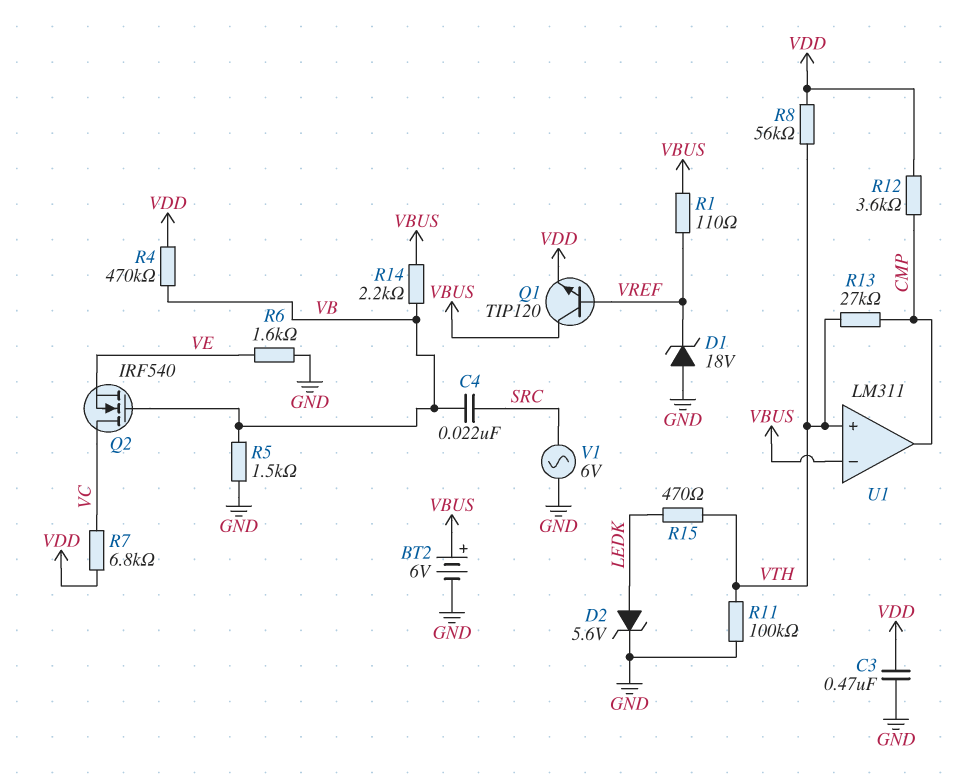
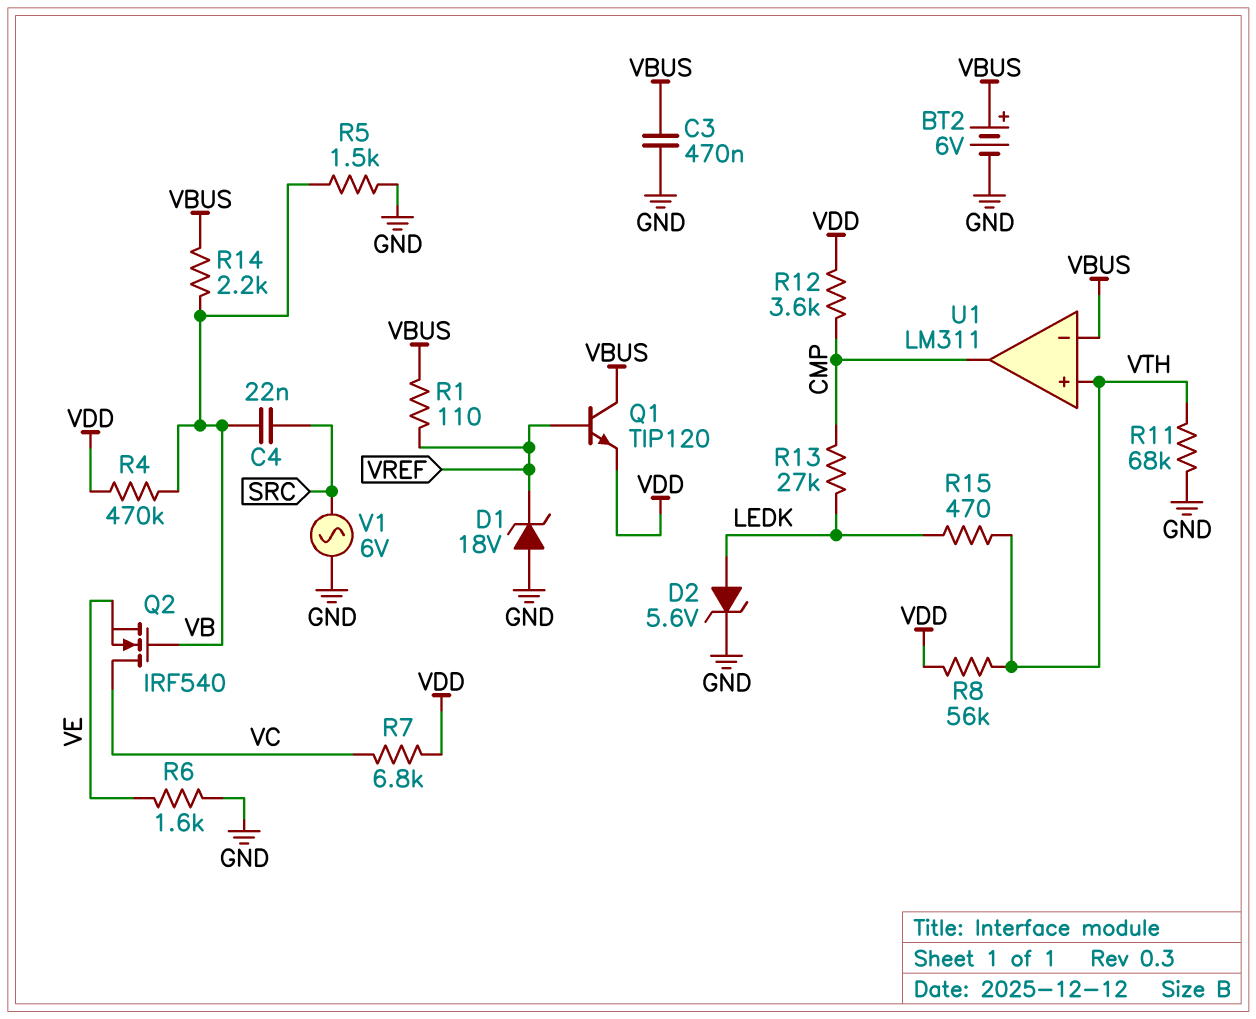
C3: 470nF (GND, VDD) -> 470nF (GND, VBUS)
R11: 100k (GND, VTH) -> 68k (GND, VTH)
R13: 27k (CMP, VTH) -> 27k (CMP, LEDK)

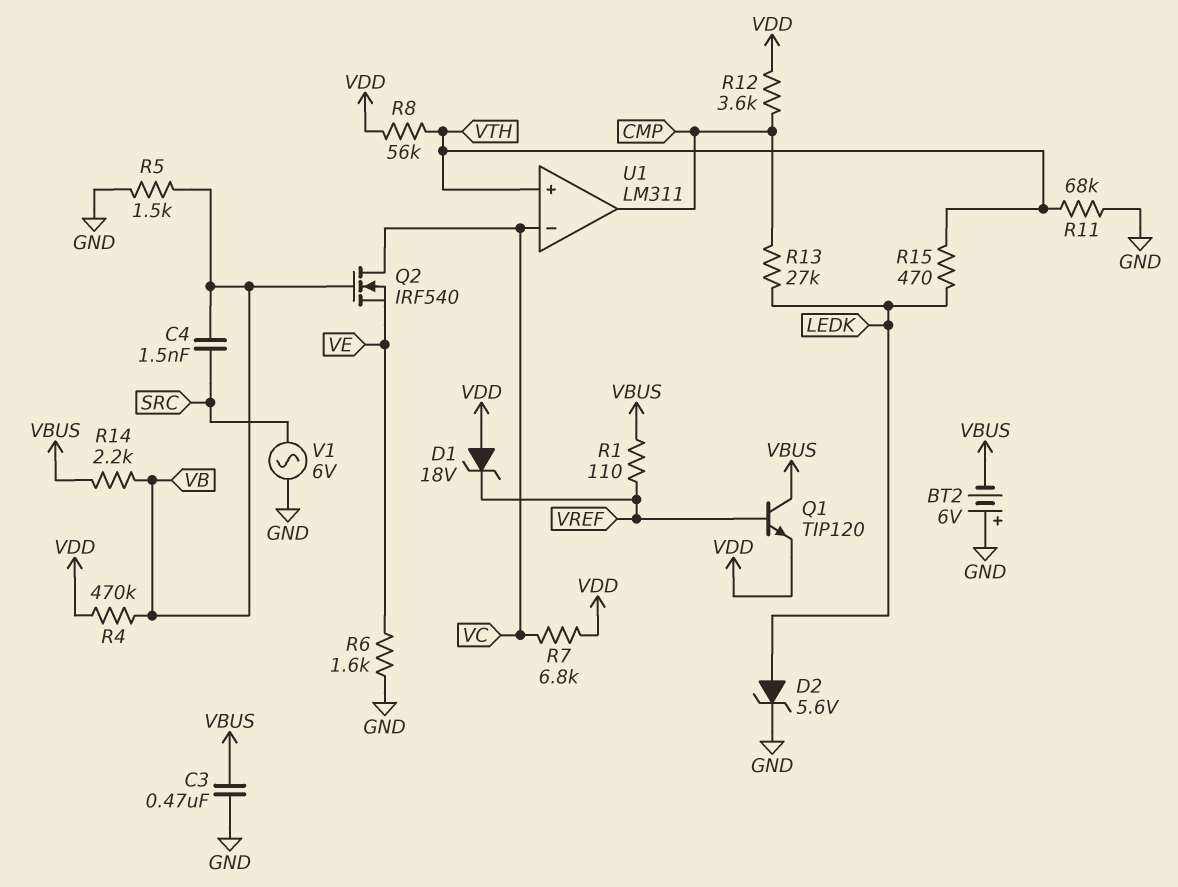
BT2: 6V (plus VBUS, minus GND) -> 6V (plus GND, minus VBUS)
C4: 22nF (SRC, VB) -> 1.5nF (SRC, VB)
D1: zener 18V (A GND, K VREF) -> zener 18V (A VDD, K VREF)
U1 pin in-: VBUS -> VC

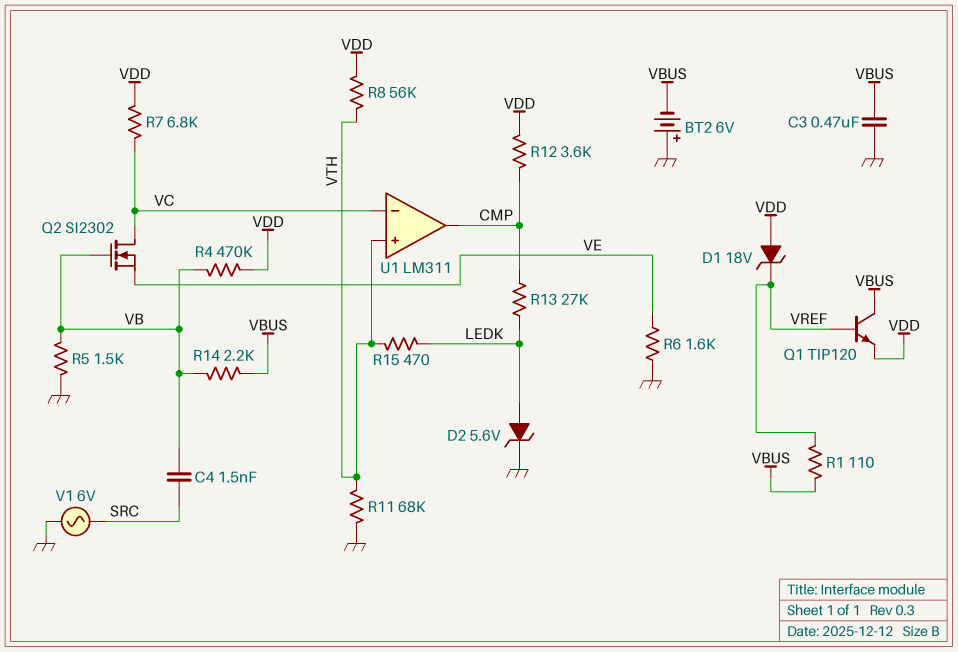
Q2: NMOS IRF540 (G VB, D VC, S VE) -> NMOS SI2302 (G VB, D VC, S VE)

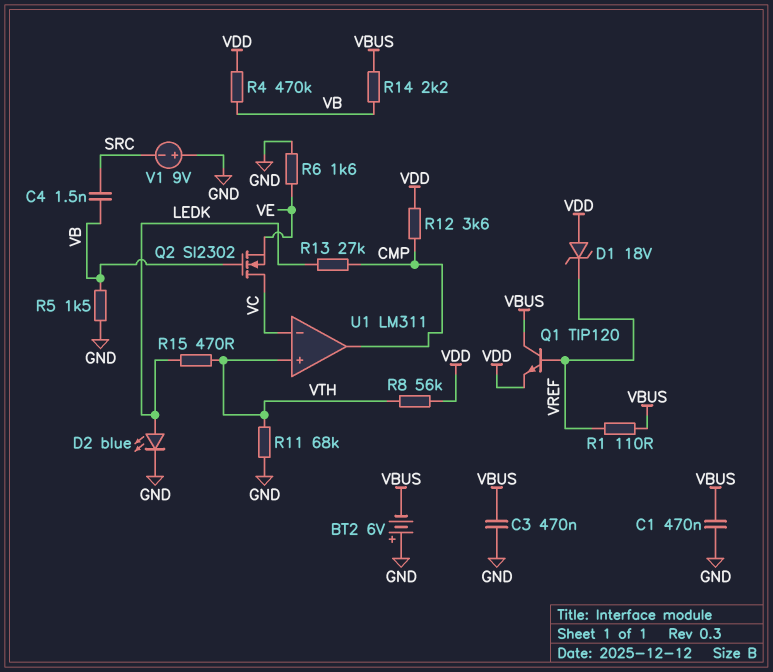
C1: none -> 470nF (GND, VBUS)
D2: zener 5.6V (A LEDK, K GND) -> LED blue (A LEDK, K GND)
R7: 6.8k (VC, VDD) -> none
V1: AC 6V (GND, SRC) -> 9V (plus GND, minus SRC)

